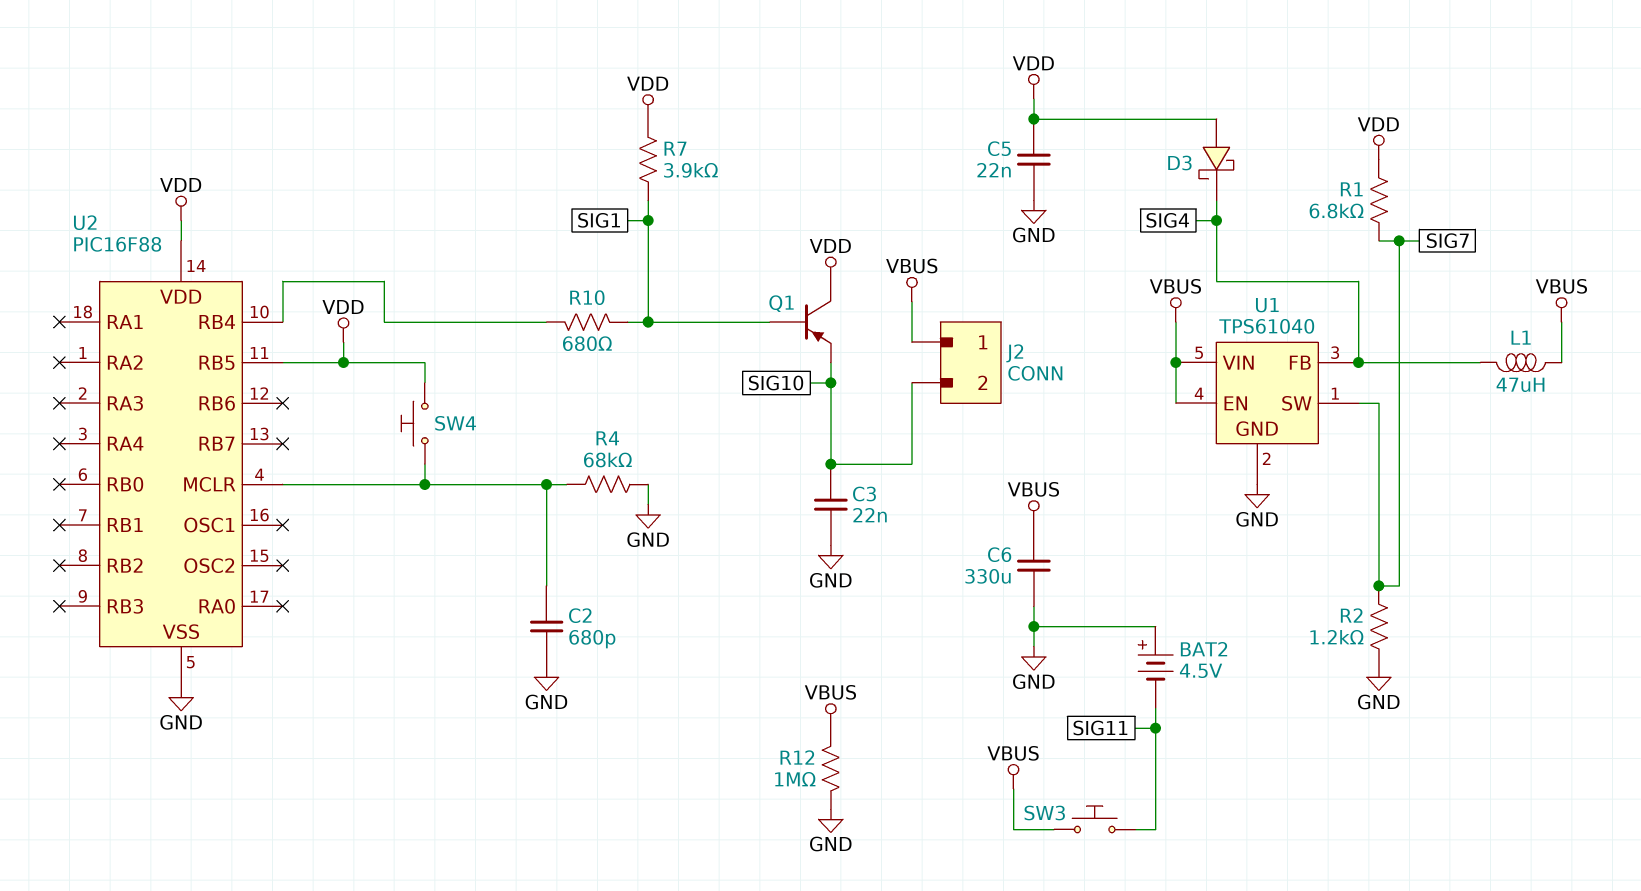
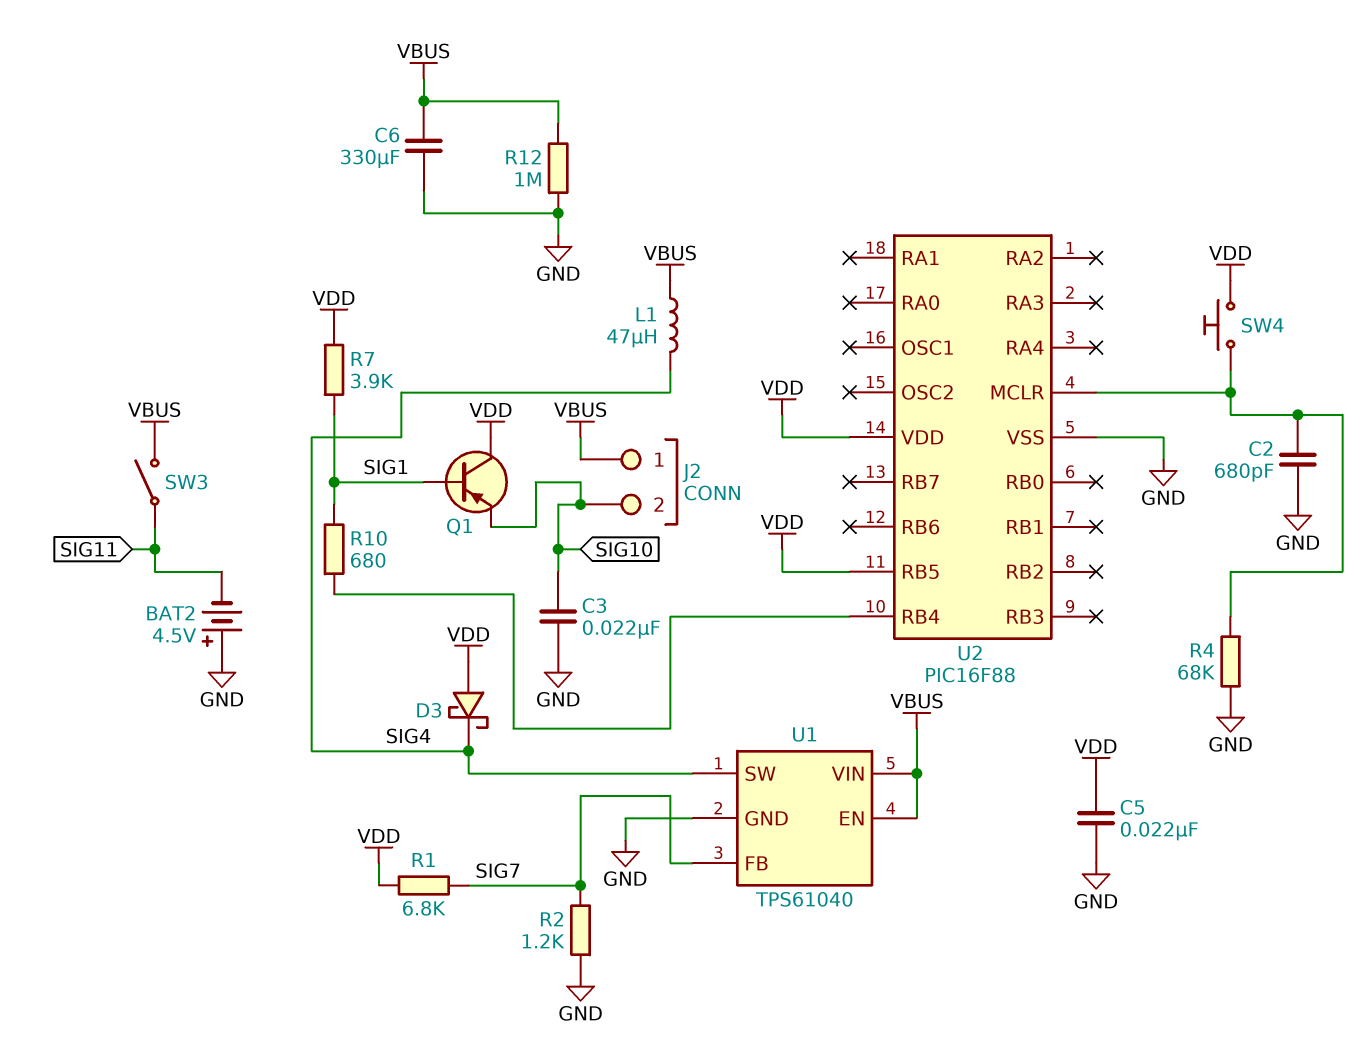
SW3: button (SIG11, VBUS) -> switch (SIG11, VBUS)
U1 pin FB: SIG4 -> SIG7
U1 pin SW: SIG7 -> SIG4

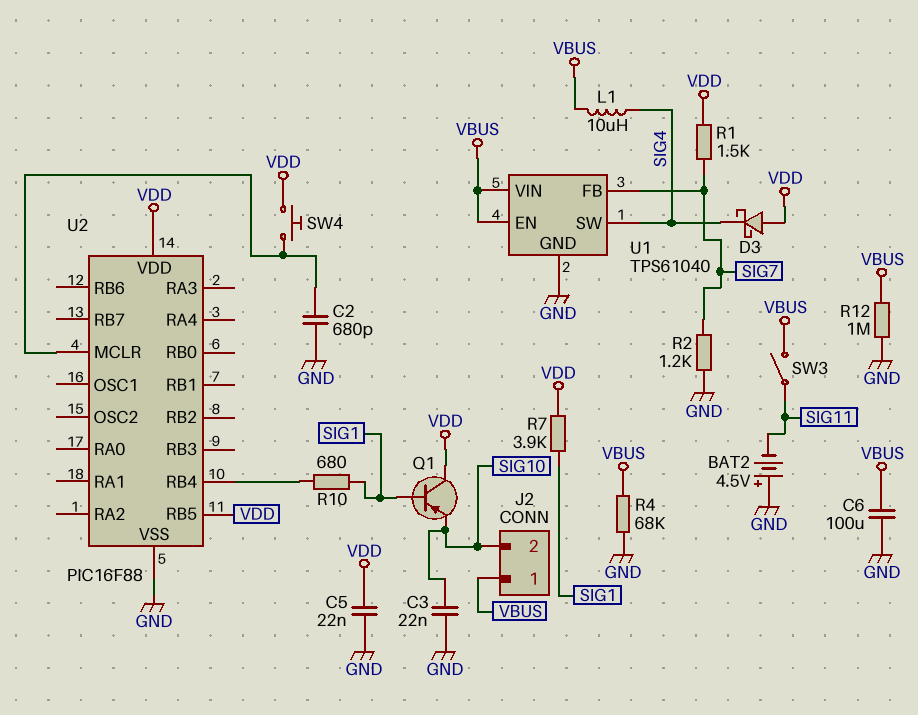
C6: 330uF (GND, VBUS) -> 100uF (GND, VBUS)
L1: 47uH (SIG4, VBUS) -> 10uH (SIG4, VBUS)
R1: 6.8k (SIG7, VDD) -> 1.5k (SIG7, VDD)
R4: 68k (GND, U2/MCLR) -> 68k (GND, VBUS)

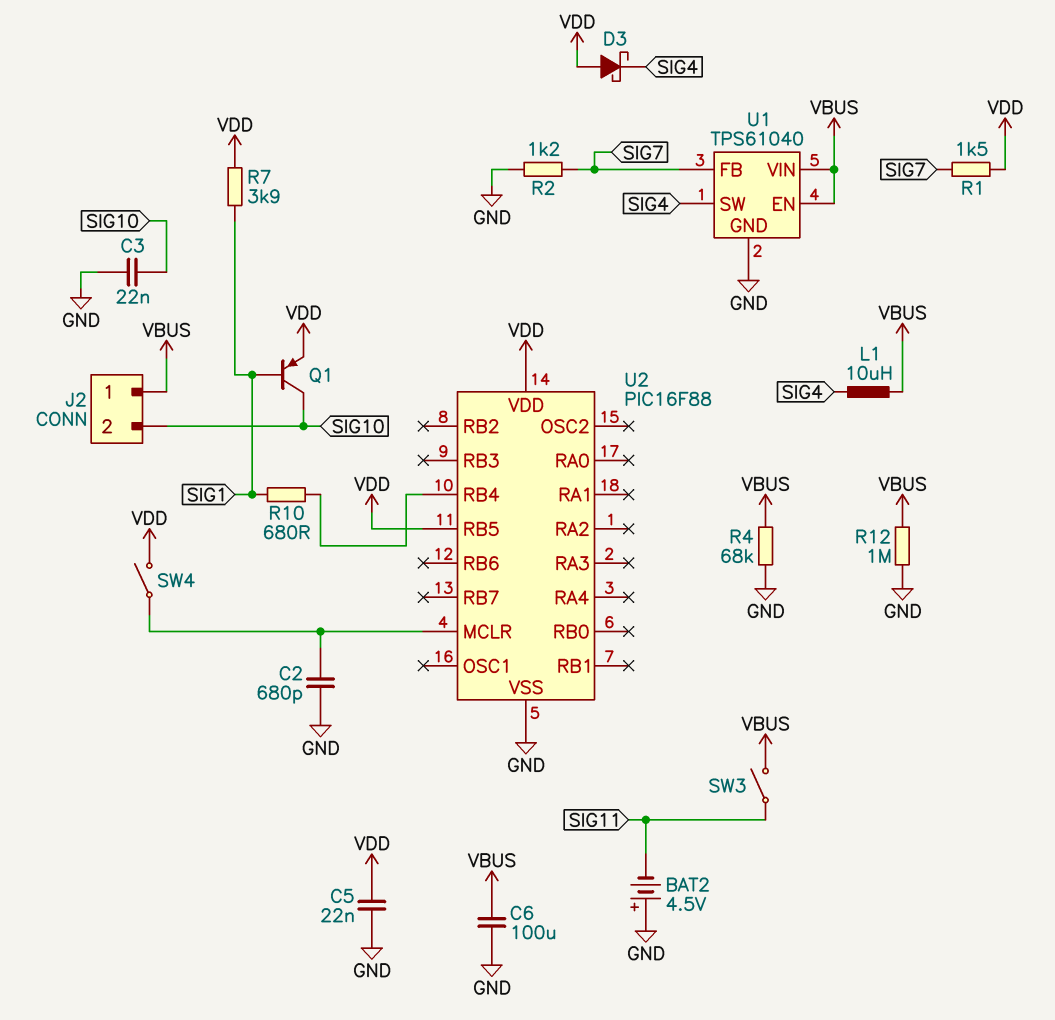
Q1: PNP (B SIG1, C VDD, E SIG10) -> PNP (B SIG1, C SIG10, E VDD)
SW4: button (U2/MCLR, VDD) -> switch (U2/MCLR, VDD)

